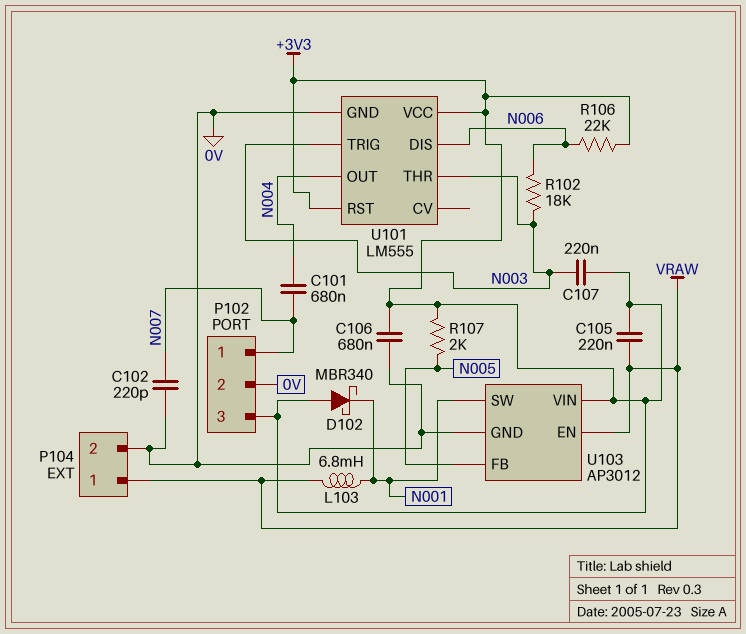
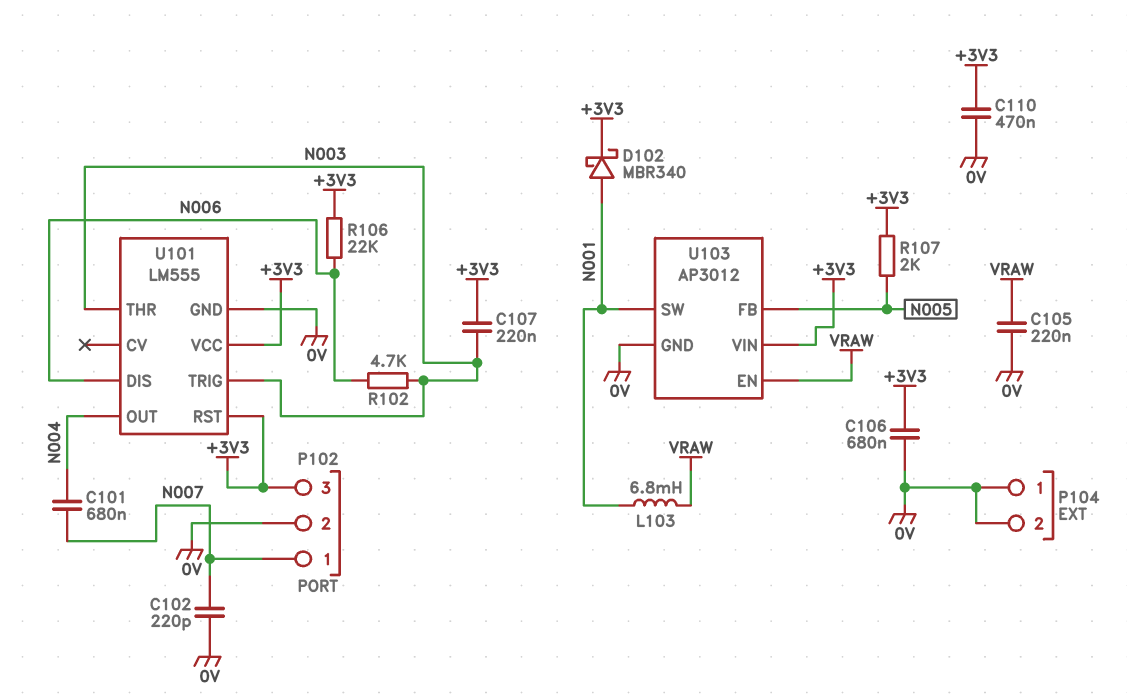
C105: 220nF (+3V3, VRAW) -> 220nF (0V, VRAW)
C110: none -> 470nF (+3V3, 0V)
D102: schottky MBR340 (A +3V3, K N001) -> schottky MBR340 (A N001, K +3V3)
P104 pin 1: VRAW -> 0V
R102: 18k (N003, N006) -> 4.7k (N003, N006)

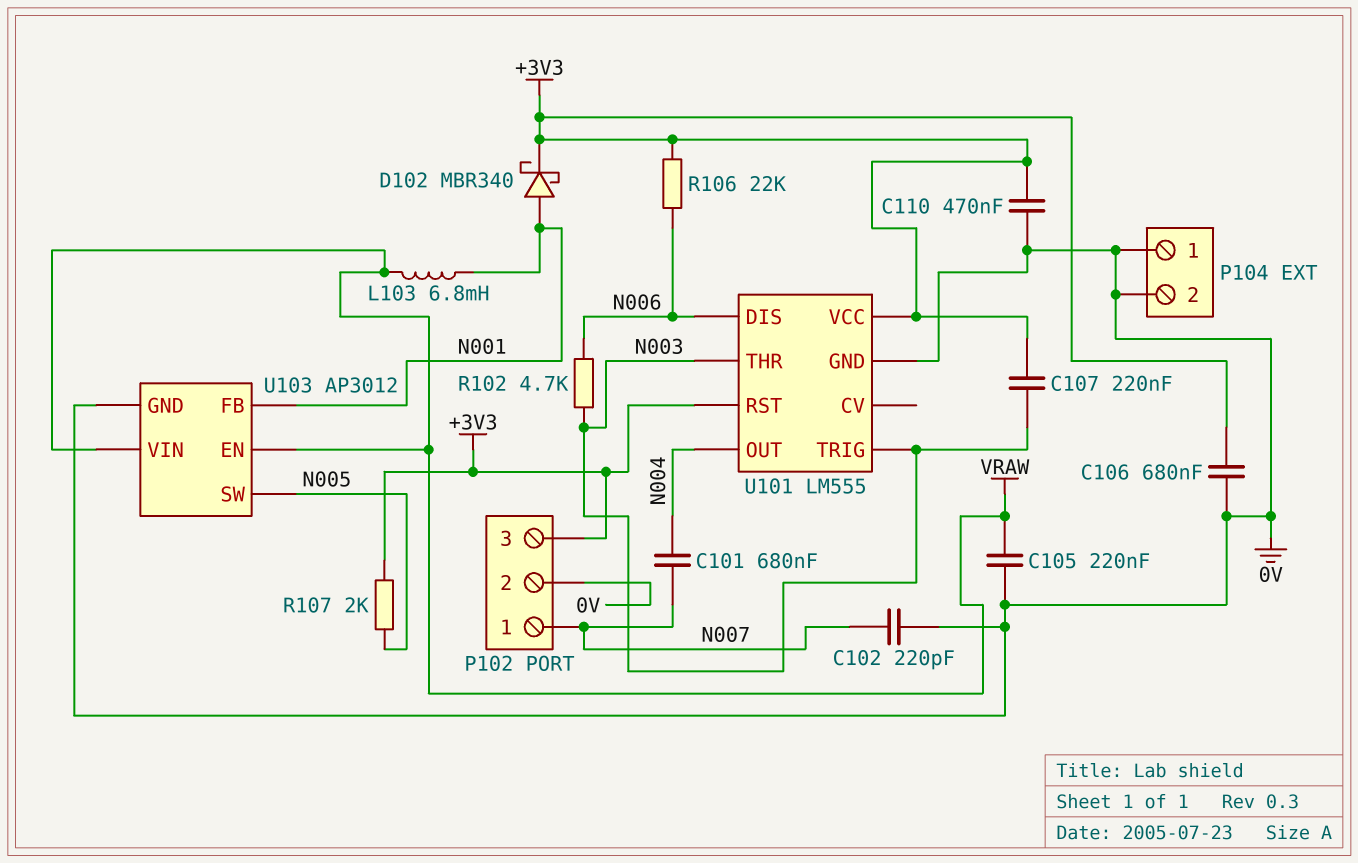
U103 pin FB: N005 -> N001
U103 pin SW: N001 -> N005
U103 pin VIN: +3V3 -> VRAW

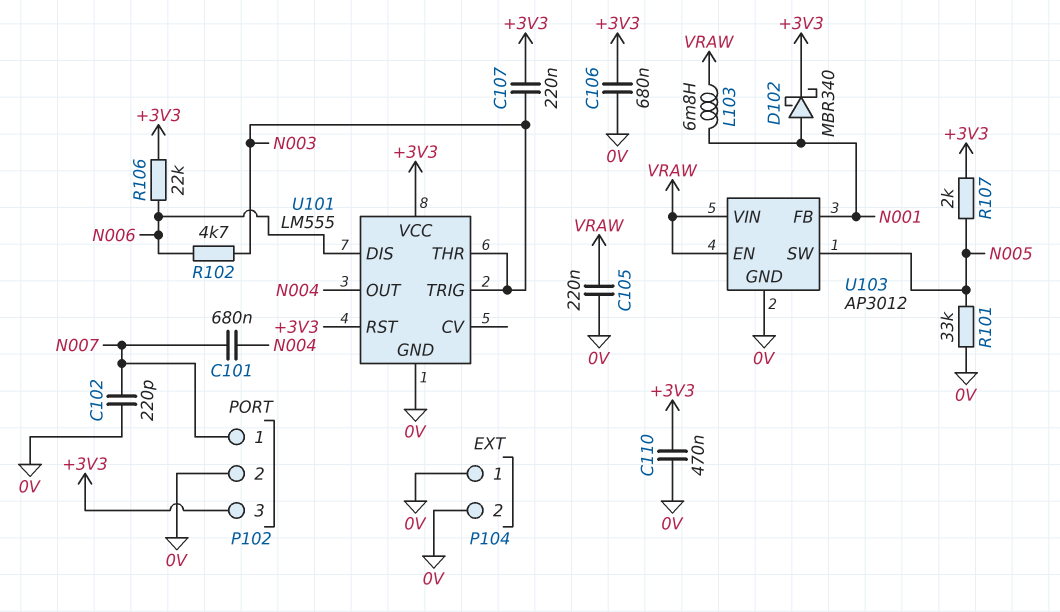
R101: none -> 33k (0V, N005)

